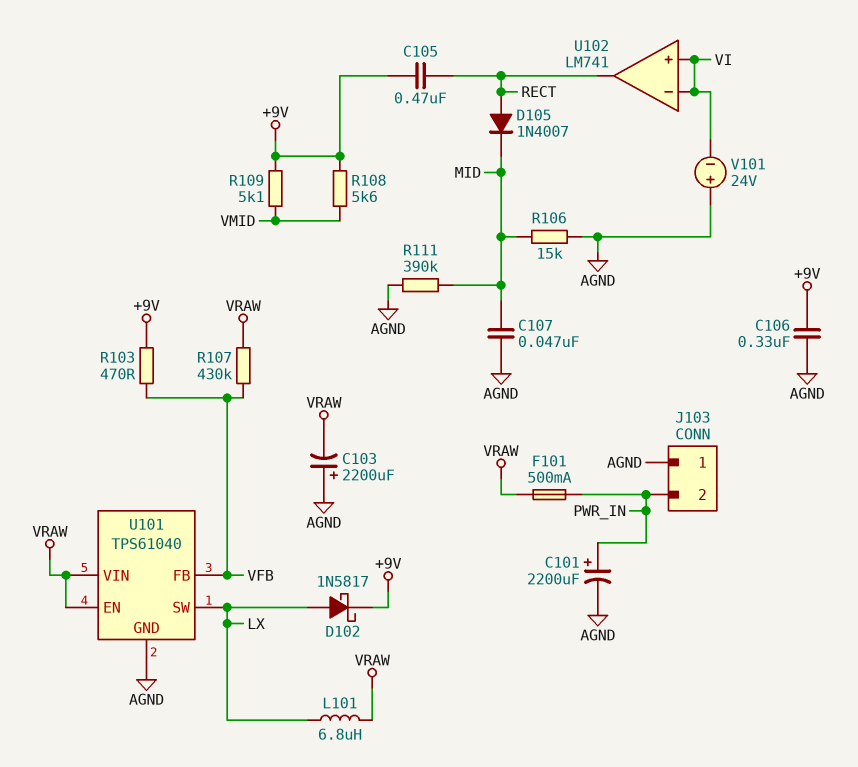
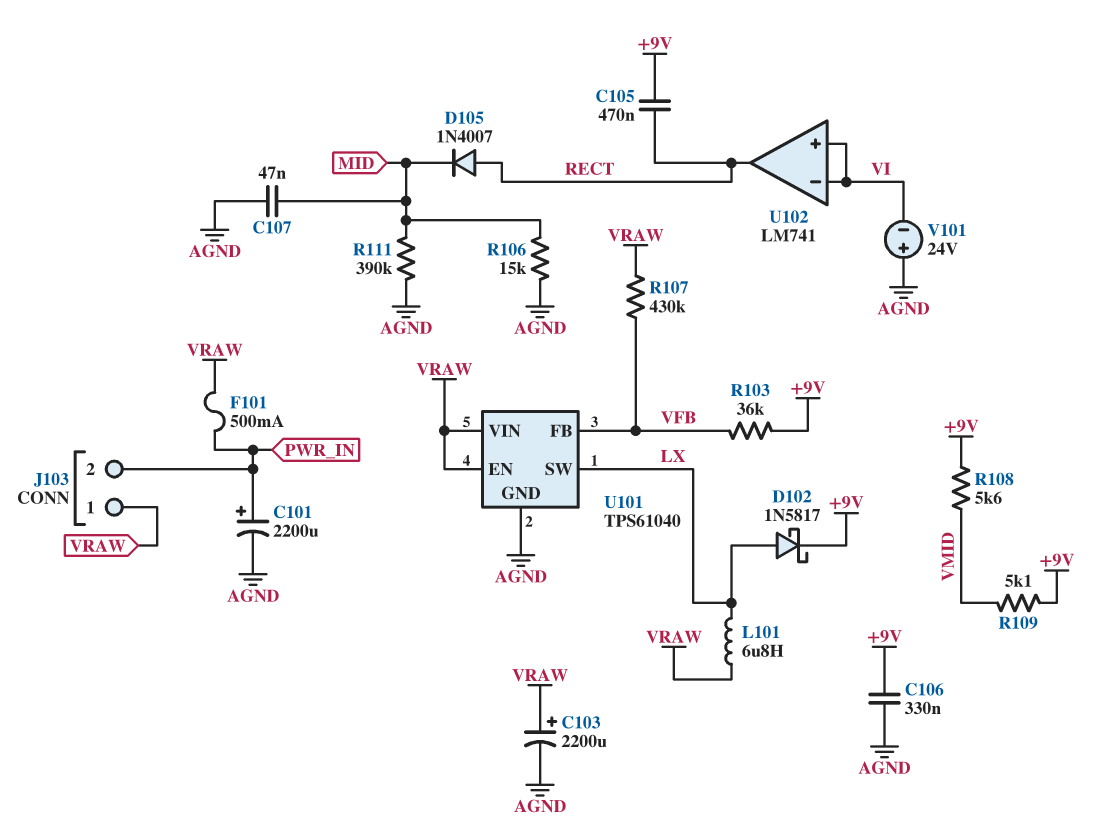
C103: 2200uF (plus AGND, minus VRAW) -> 2200uF (plus VRAW, minus AGND)
J103 pin 1: AGND -> VRAW
R103: 470 (+9V, VFB) -> 36k (+9V, VFB)

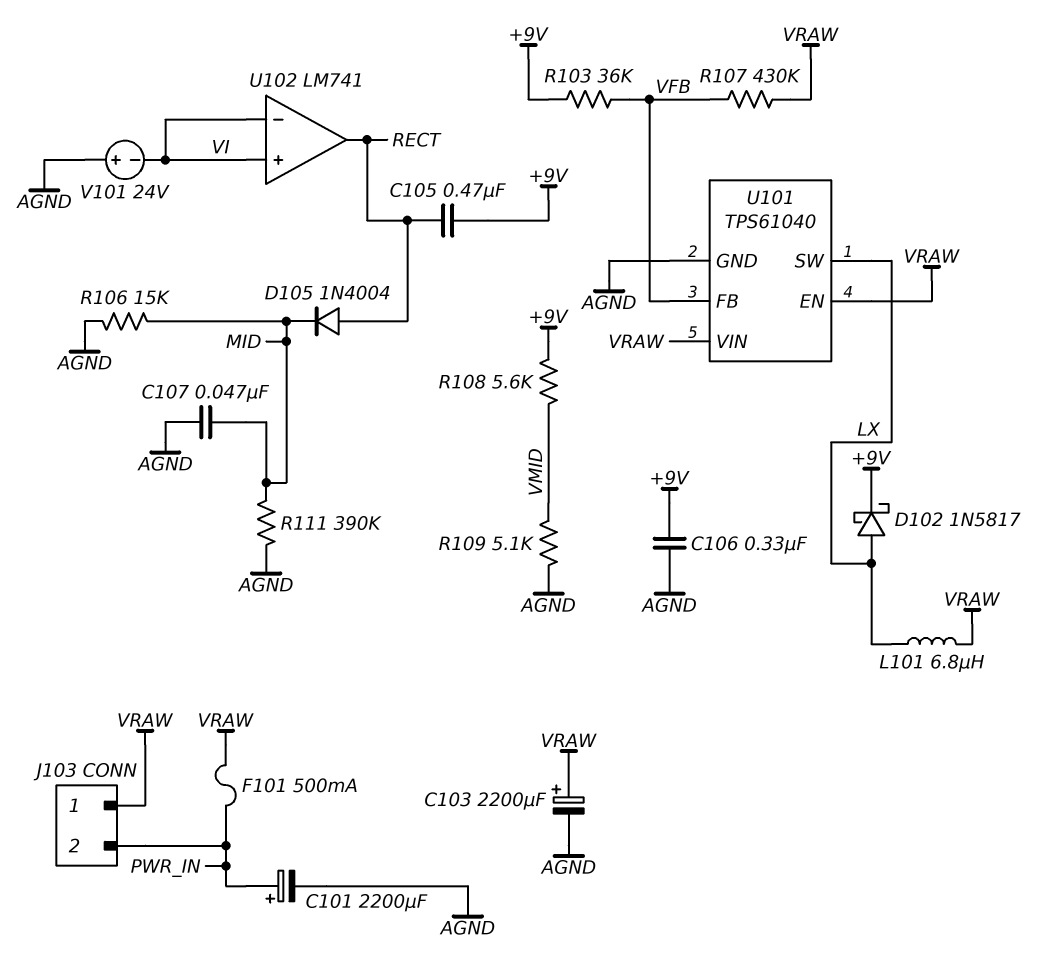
D105: diode 1N4007 (A RECT, K MID) -> diode 1N4004 (A RECT, K MID)
R109: 5.1k (+9V, VMID) -> 5.1k (AGND, VMID)

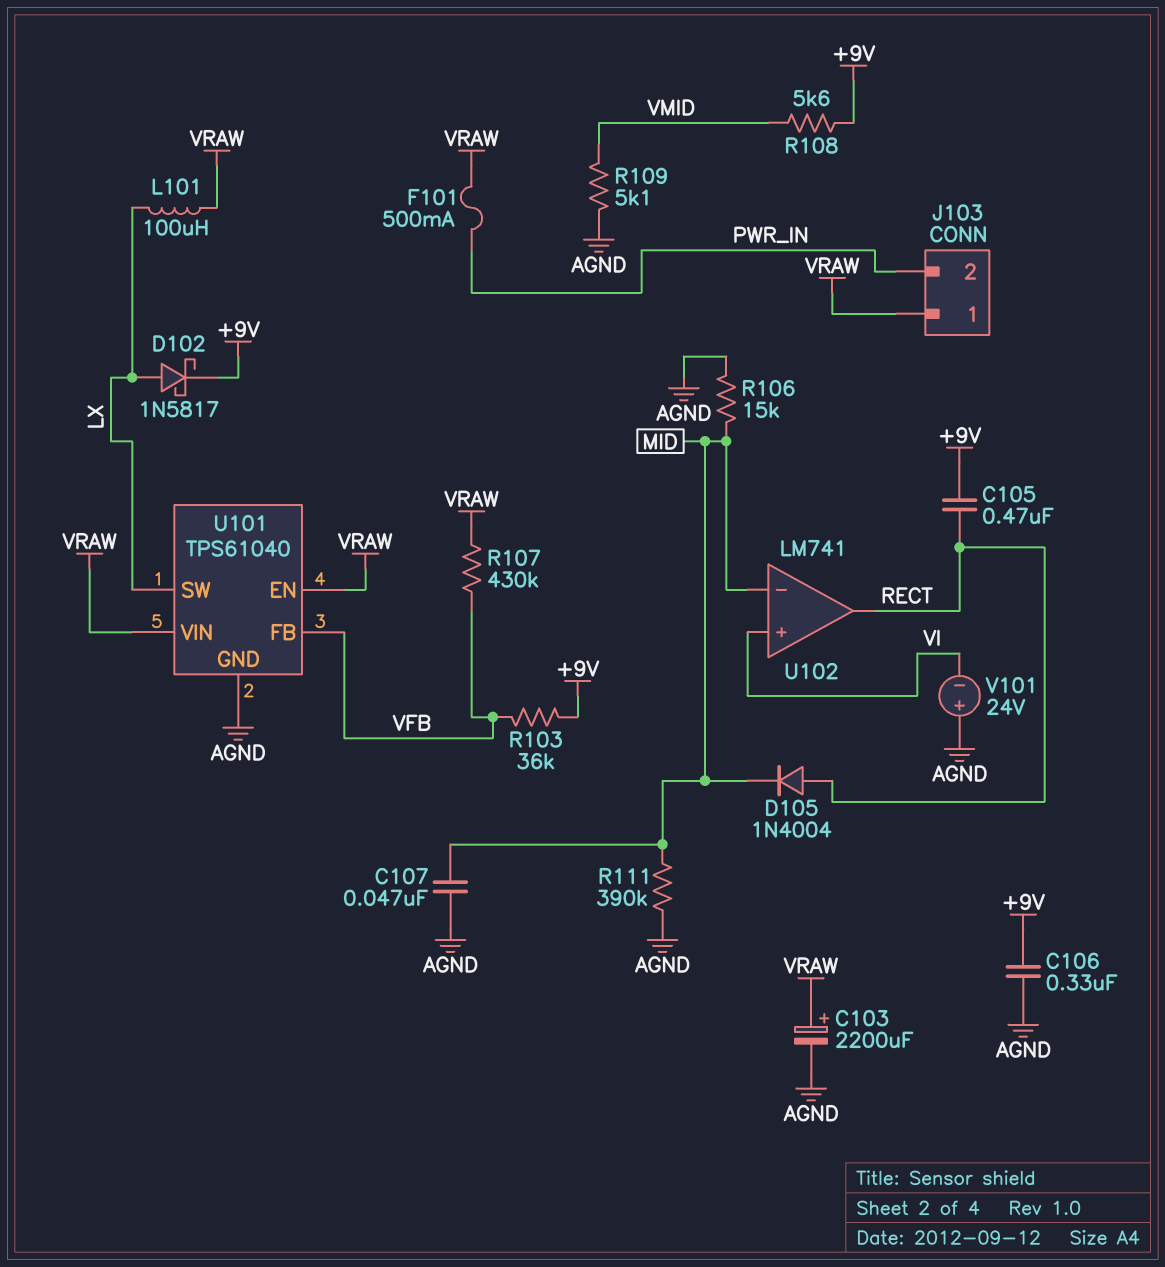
C101: 2200uF (plus PWR_IN, minus AGND) -> none
L101: 6.8uH (LX, VRAW) -> 100uH (LX, VRAW)
U102 pin in-: VI -> MID

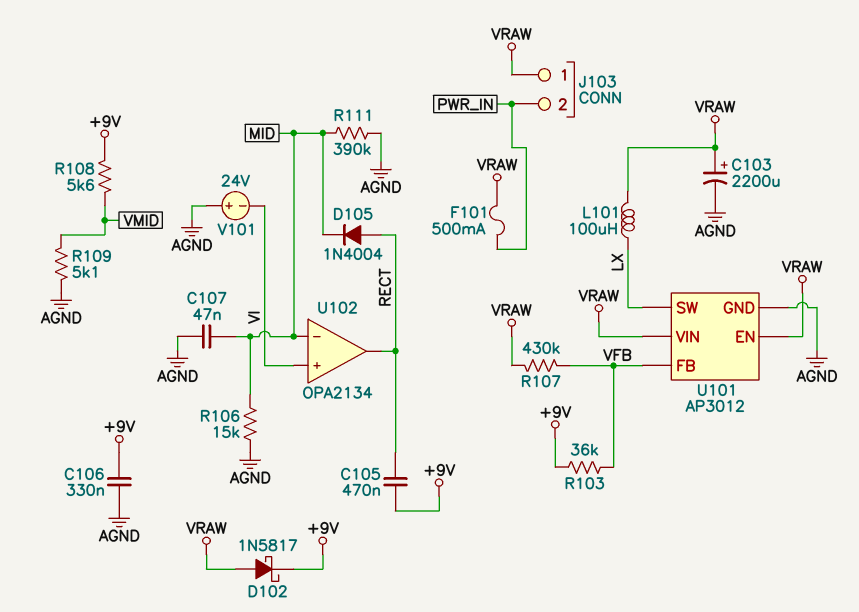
D102: schottky 1N5817 (A LX, K +9V) -> schottky 1N5817 (A VRAW, K +9V)
U101: TPS61040 -> AP3012
U102: LM741 -> OPA2134

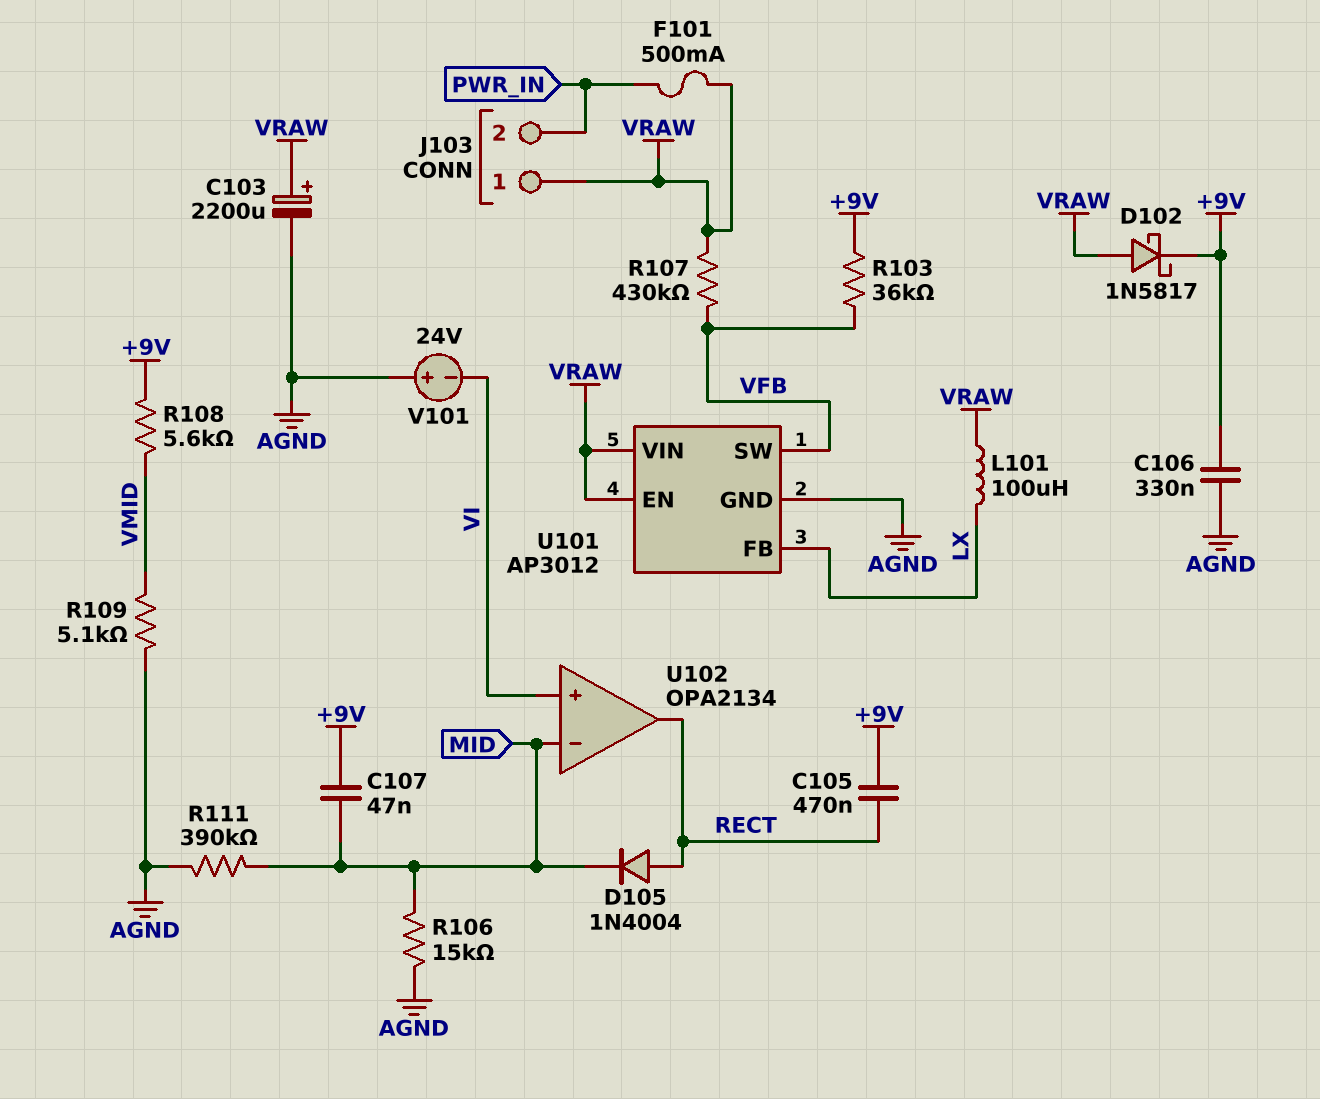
C107: 47nF (AGND, MID) -> 47nF (+9V, MID)
U101 pin FB: VFB -> LX
U101 pin SW: LX -> VFB

